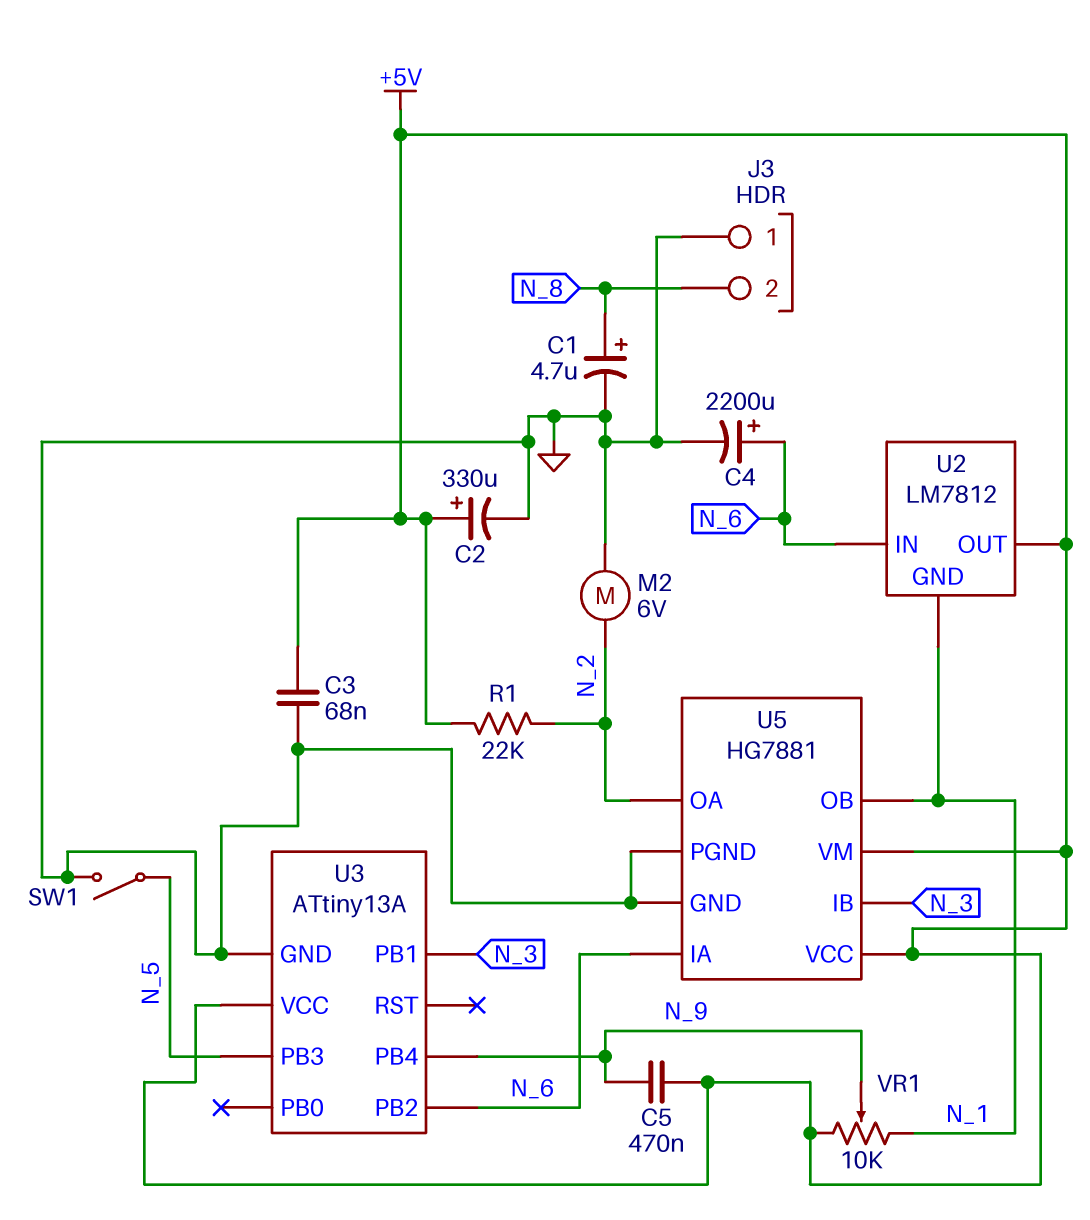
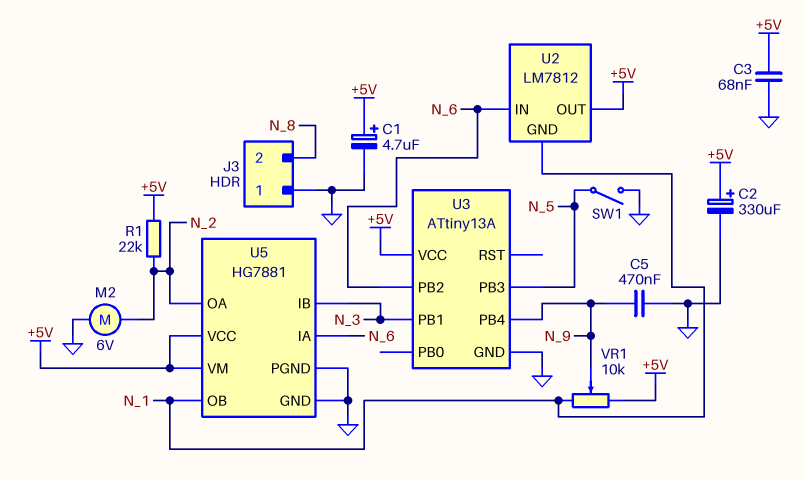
C1: 4.7uF (plus N_8, minus GND) -> 4.7uF (plus +5V, minus GND)
C4: 2200uF (plus N_6, minus GND) -> none
C5: 470nF (+5V, N_9) -> 470nF (GND, N_9)

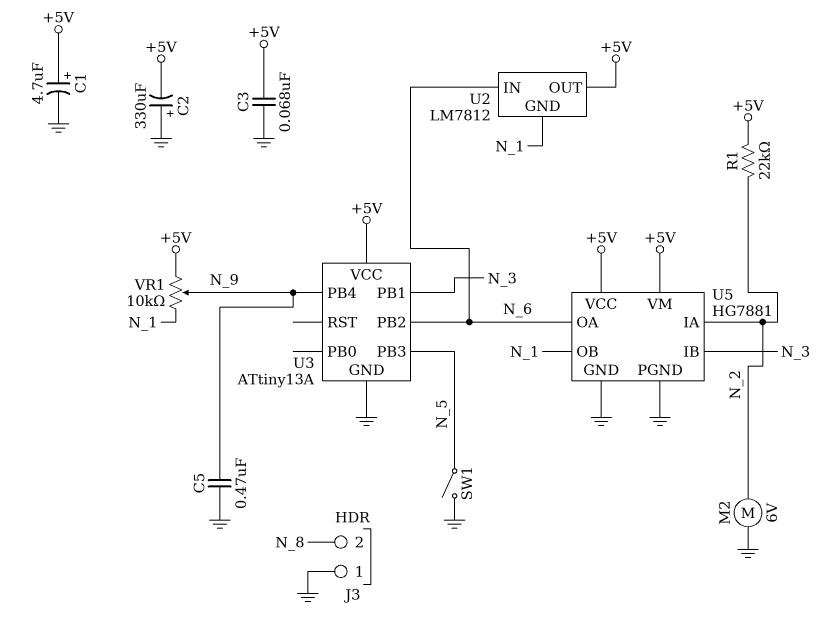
C2: 330uF (plus +5V, minus GND) -> 330uF (plus GND, minus +5V)
U5 pin IA: N_6 -> N_2
U5 pin OA: N_2 -> N_6

